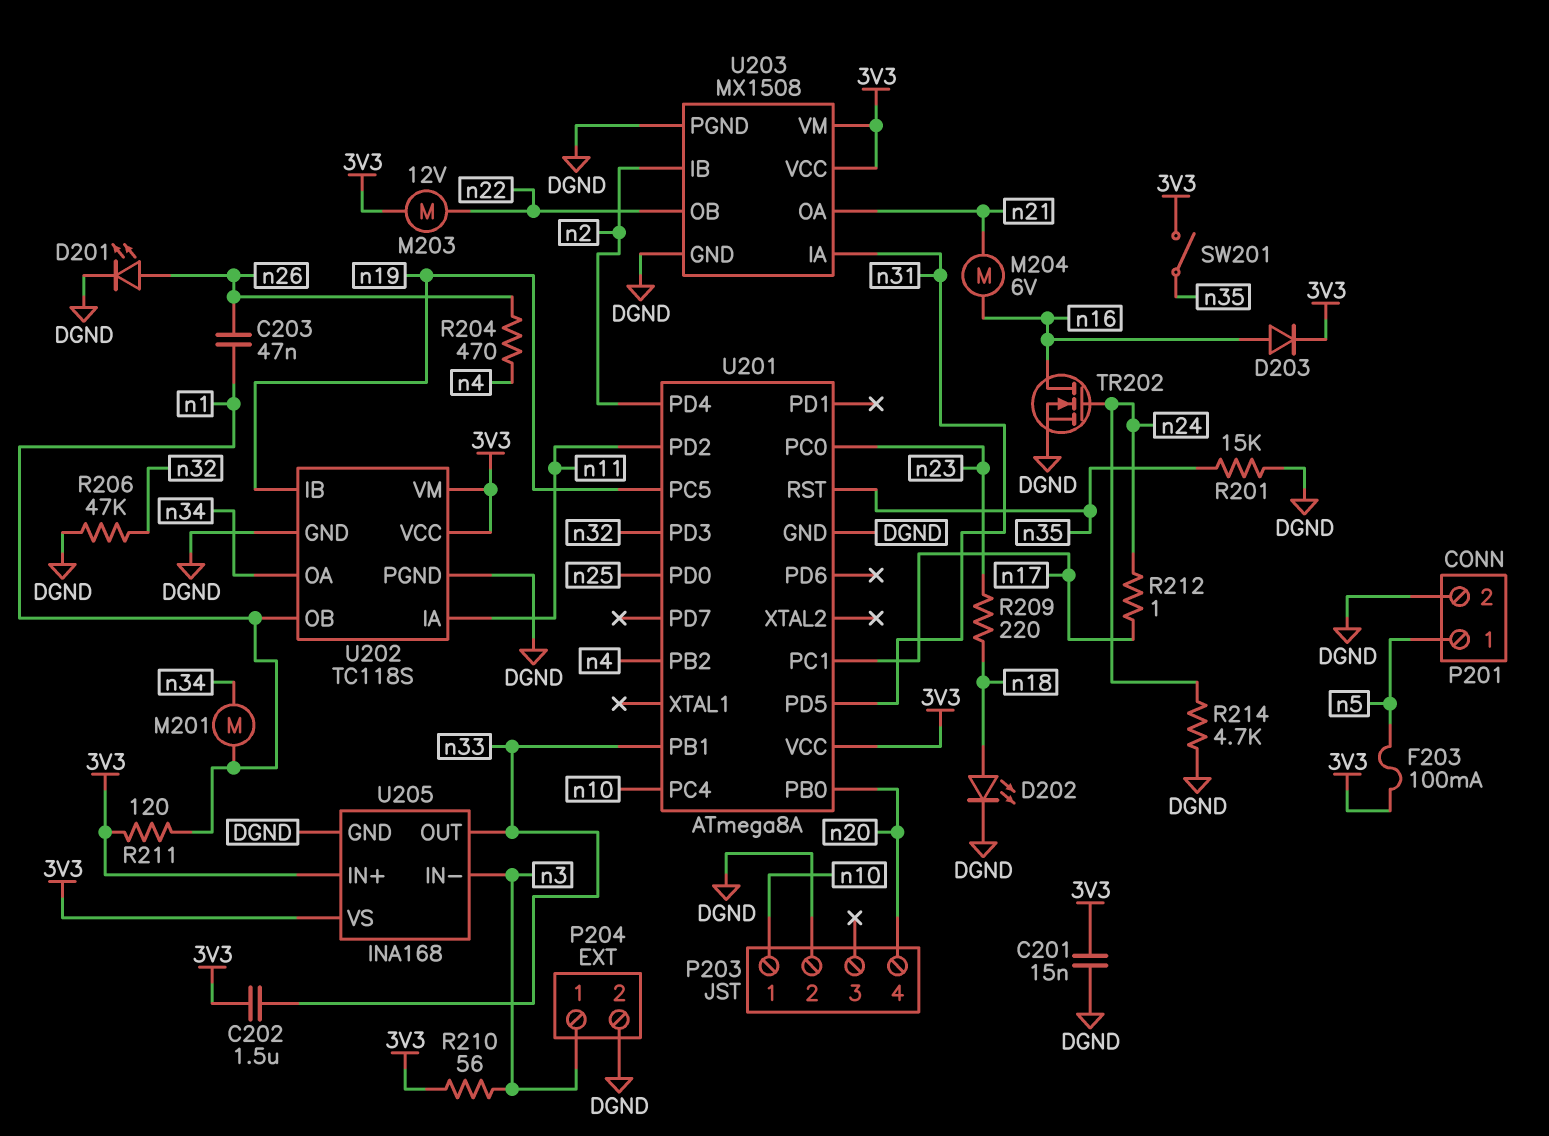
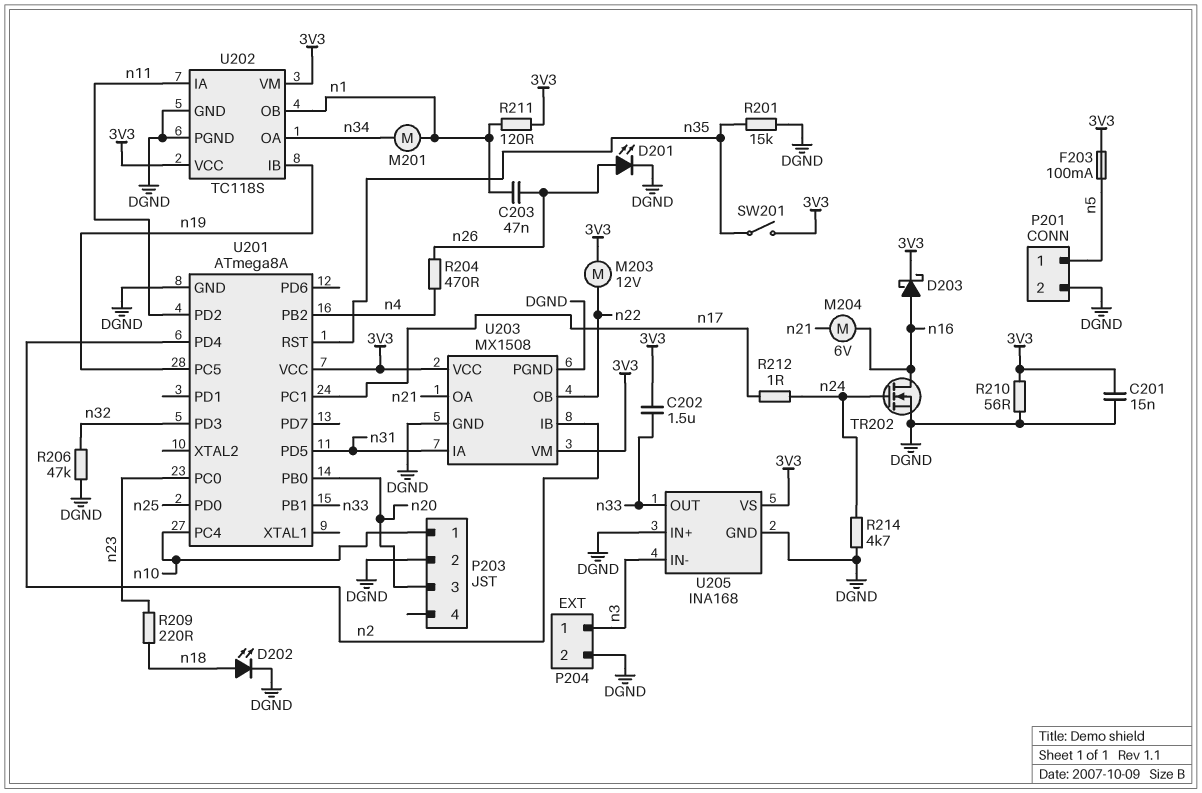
D203: diode (A n16, K 3V3) -> schottky (A n16, K 3V3)
P203 pin 3: none -> n20
P203 pin 4: n20 -> none
R210: 56 (3V3, n3) -> 56 (3V3, DGND)
U205 pin IN+: 3V3 -> DGND

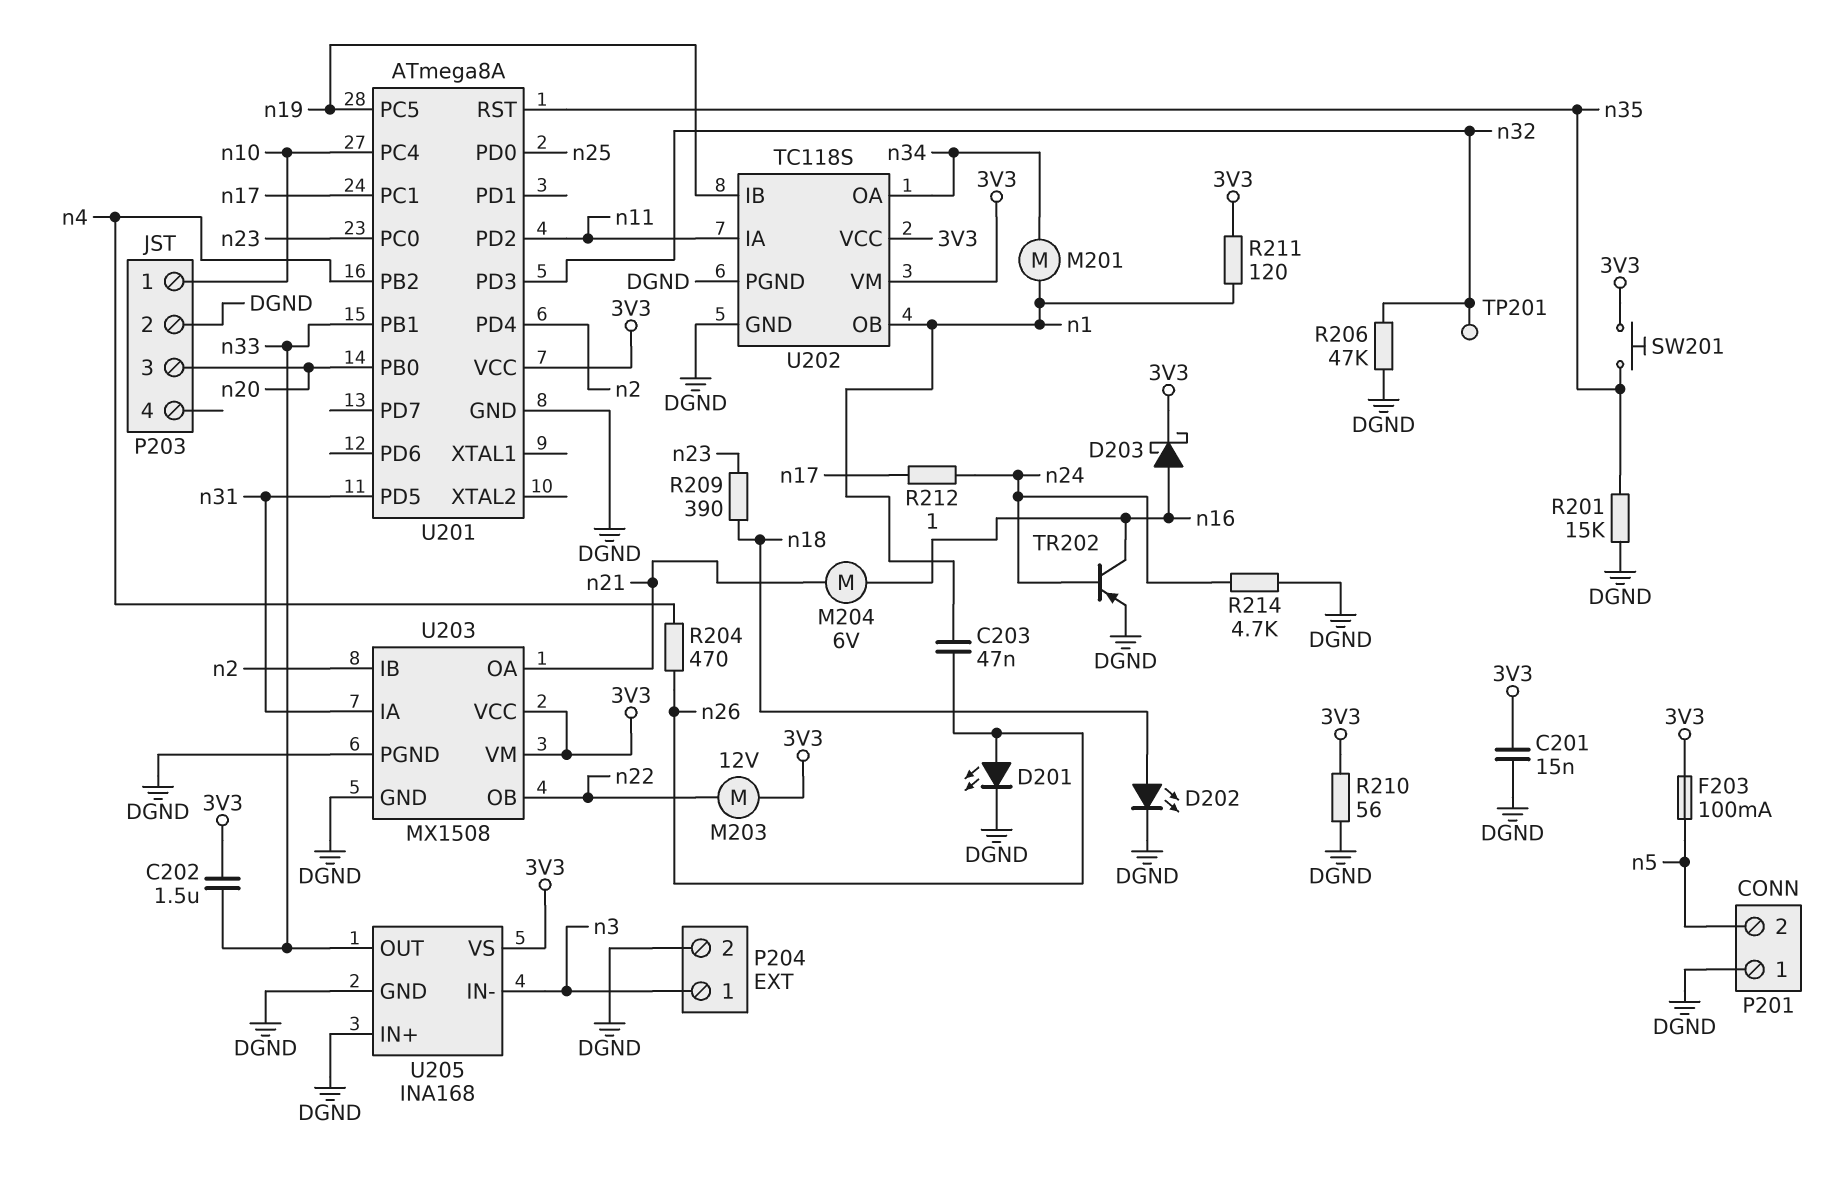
P201 pin 1: n5 -> DGND
P201 pin 2: DGND -> n5
R209: 220 (n18, n23) -> 390 (n18, n23)
SW201: switch (3V3, n35) -> button (3V3, n35)
TP201: none -> test point (n32)
TR202: NMOS (G n24, D n16, S DGND) -> PNP (B n24, C n16, E DGND)

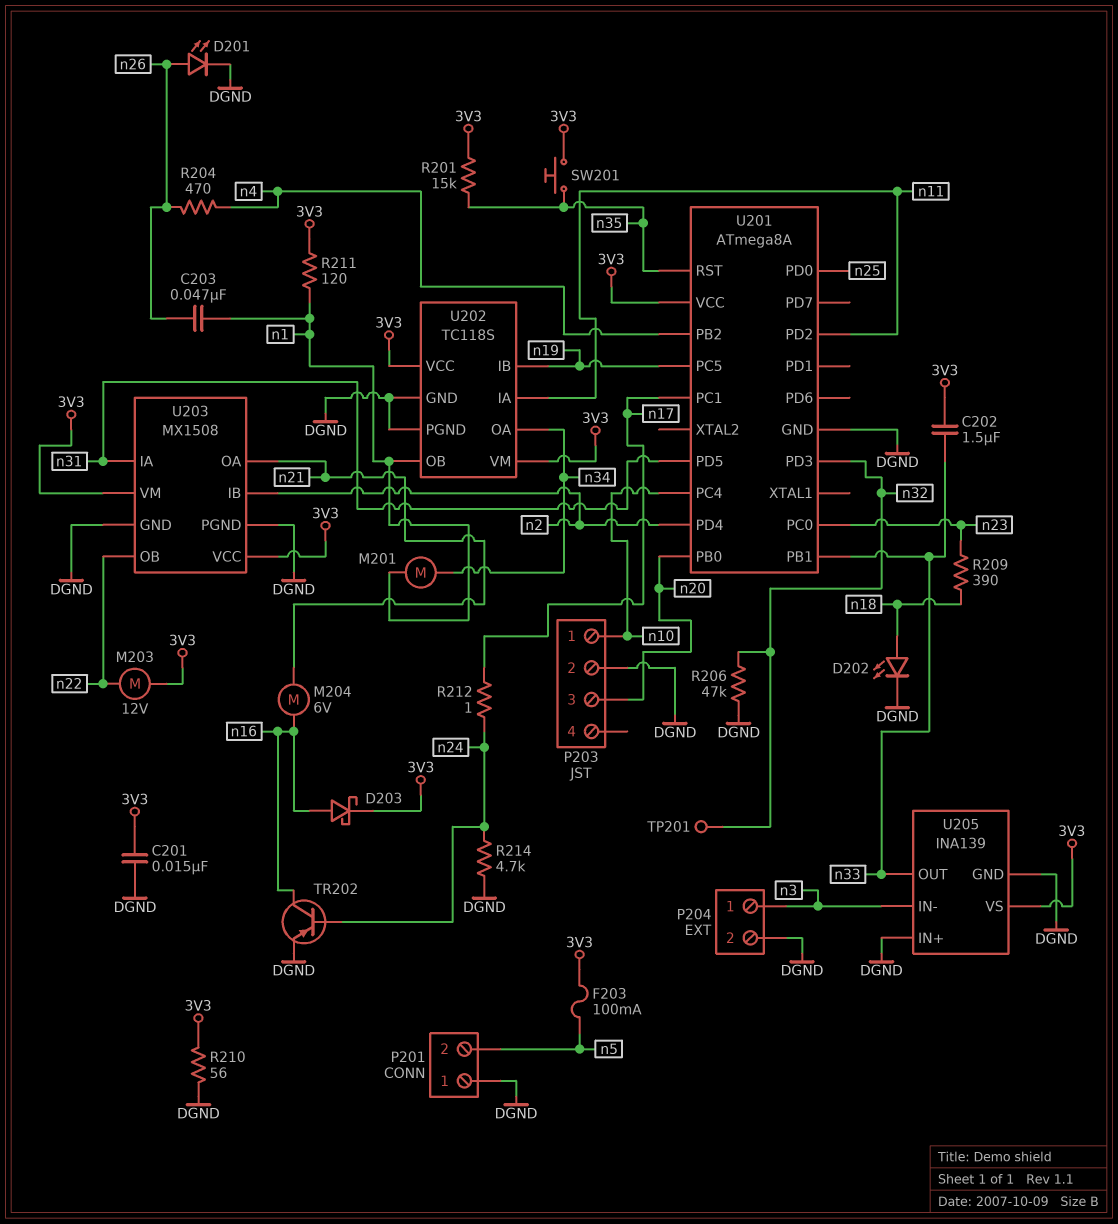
R201: 15k (DGND, n35) -> 15k (3V3, n35)
U205: INA168 -> INA139

